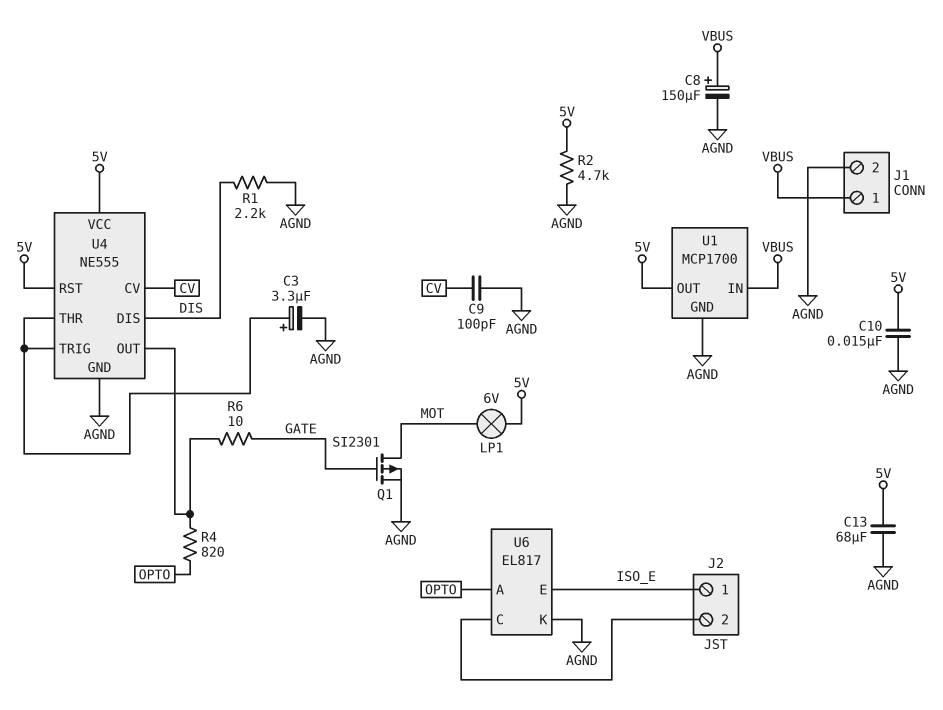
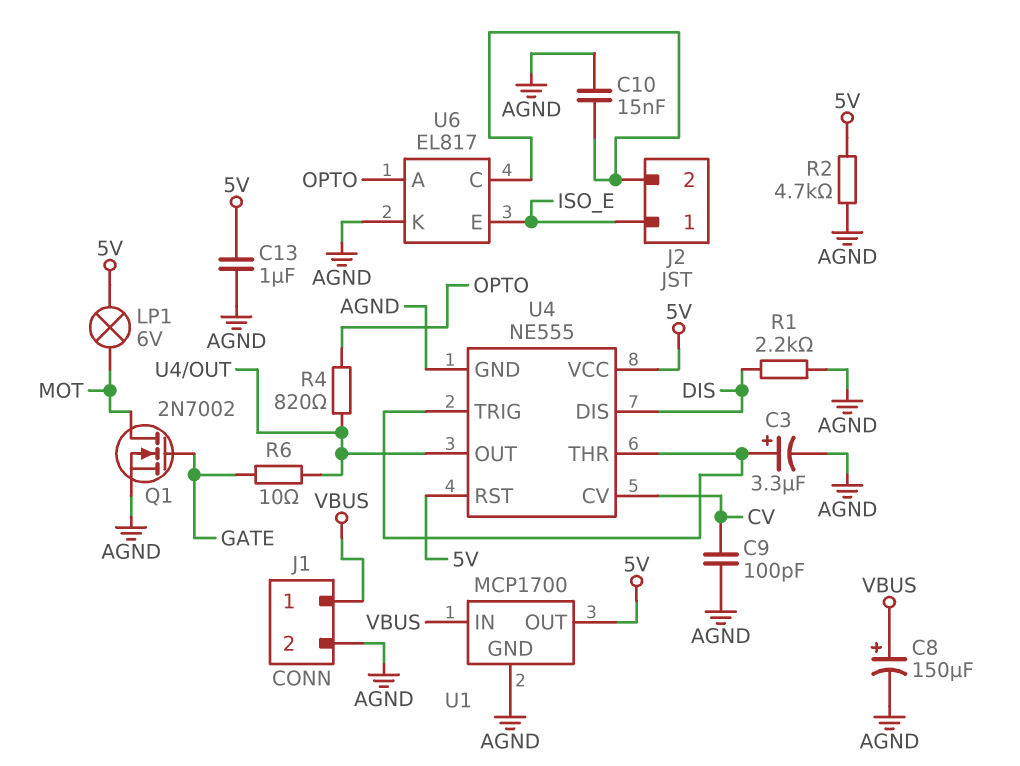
C10: 15nF (5V, AGND) -> 15nF (AGND, J2/2)
C13: 68uF (5V, AGND) -> 1uF (5V, AGND)
Q1: PMOS SI2301 (G GATE, D MOT, S AGND) -> NMOS 2N7002 (G GATE, D MOT, S AGND)

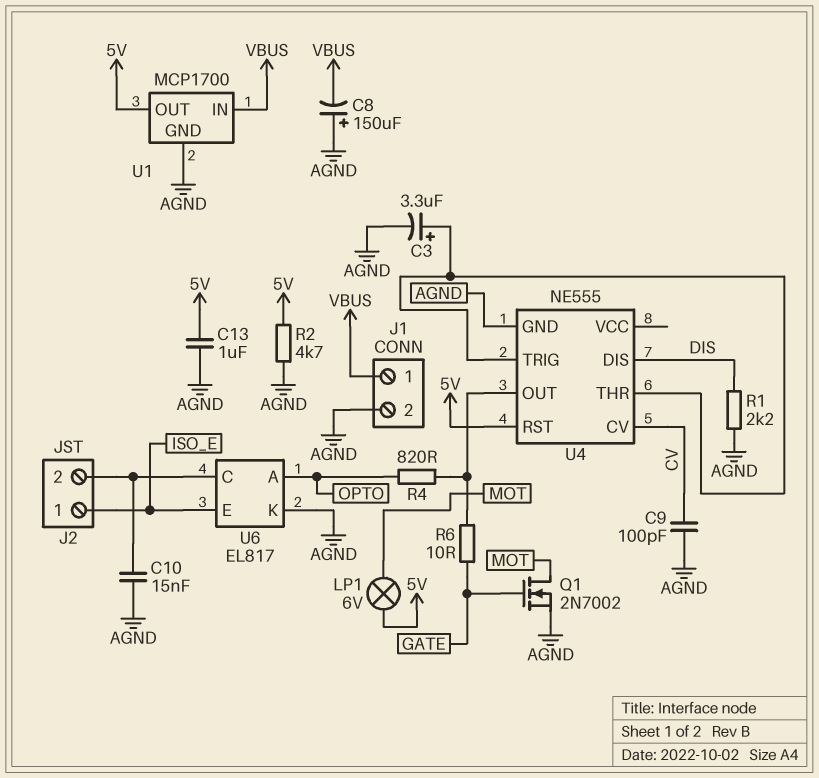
C8: 150uF (plus VBUS, minus AGND) -> 150uF (plus AGND, minus VBUS)
U4 pin VCC: 5V -> none

